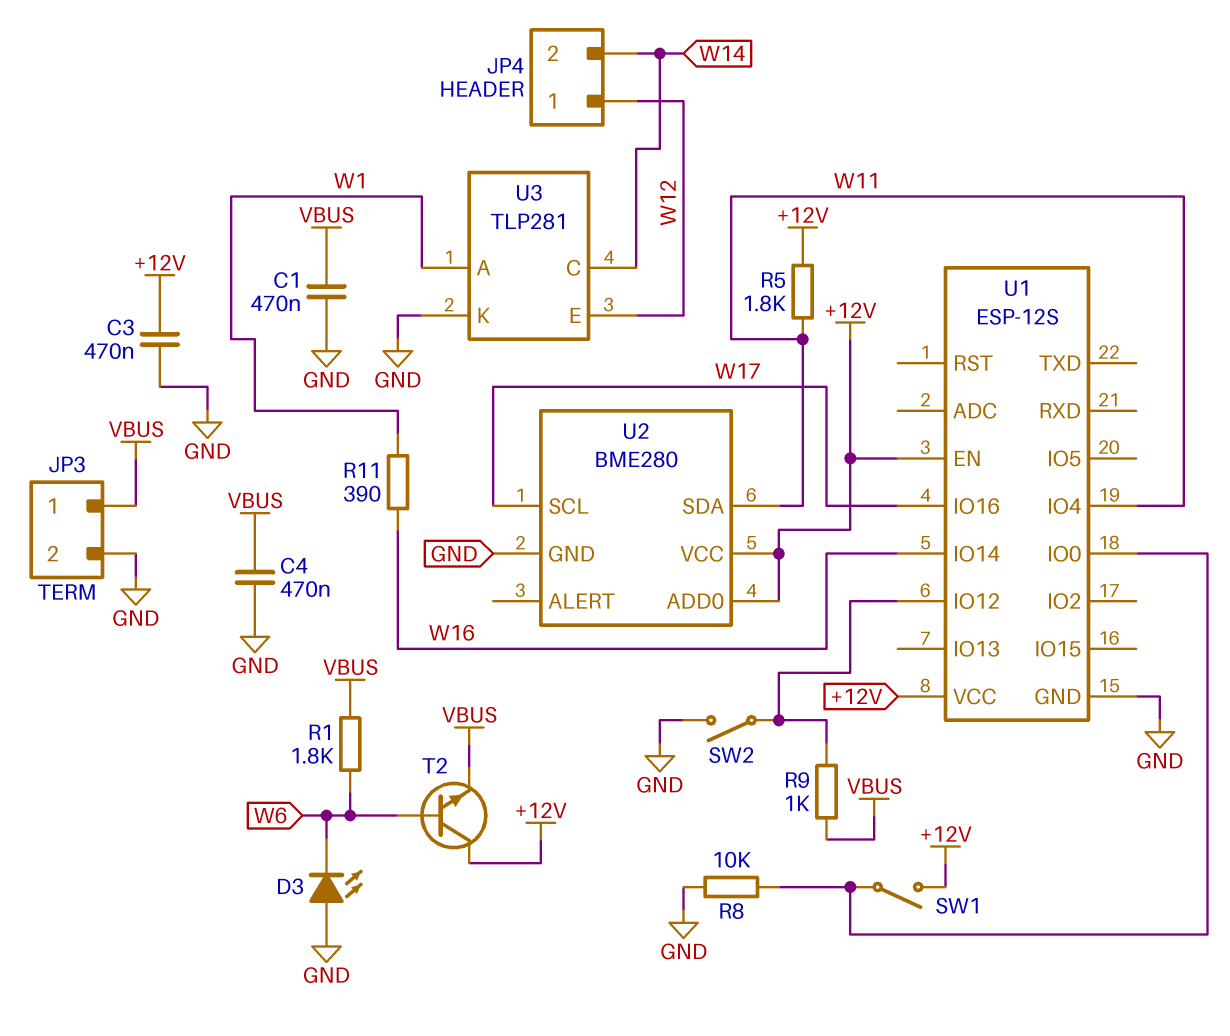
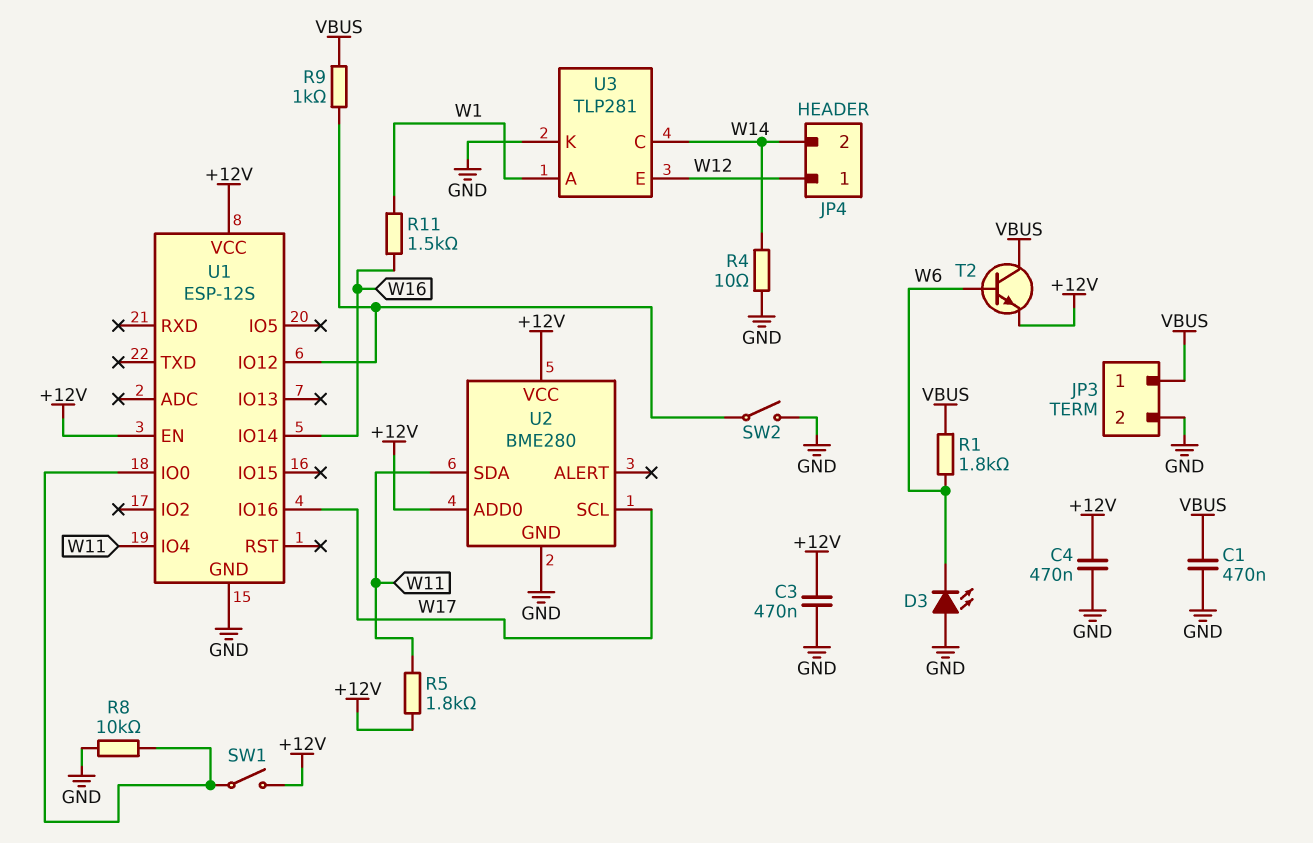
C4: 470nF (GND, VBUS) -> 470nF (+12V, GND)
R4: none -> 10 (GND, W14)
R11: 390 (W1, W16) -> 1.5k (W1, W16)
T2: NPN (B W6, C +12V, E VBUS) -> NPN (B W6, C VBUS, E +12V)

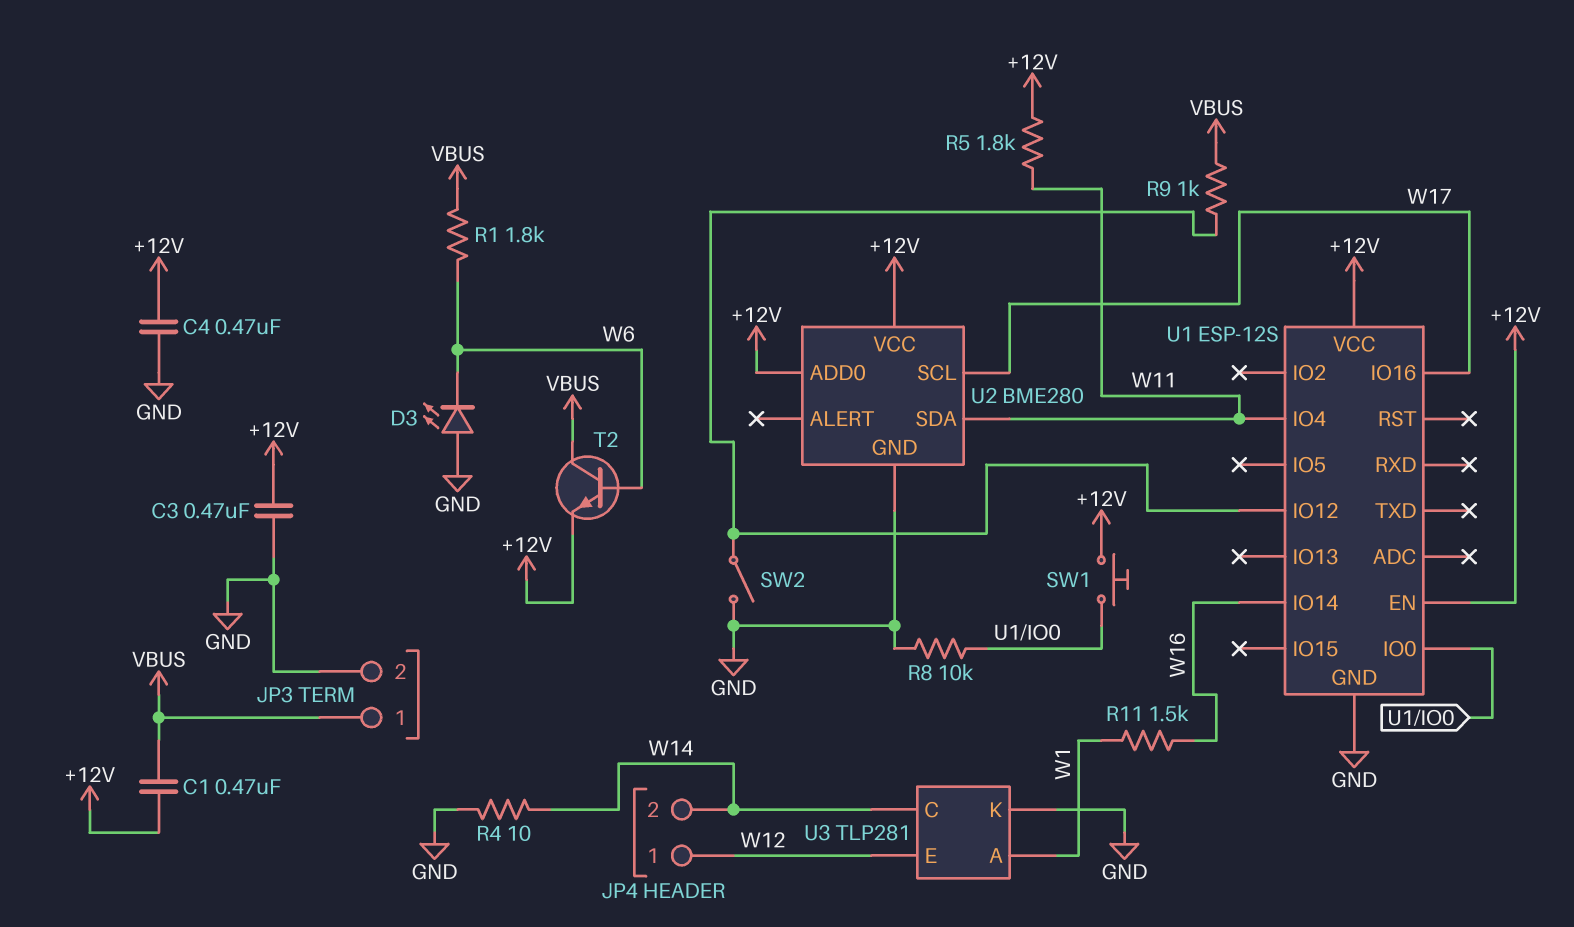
C1: 470nF (GND, VBUS) -> 470nF (+12V, VBUS)
SW1: switch (+12V, U1/IO0) -> button (+12V, U1/IO0)

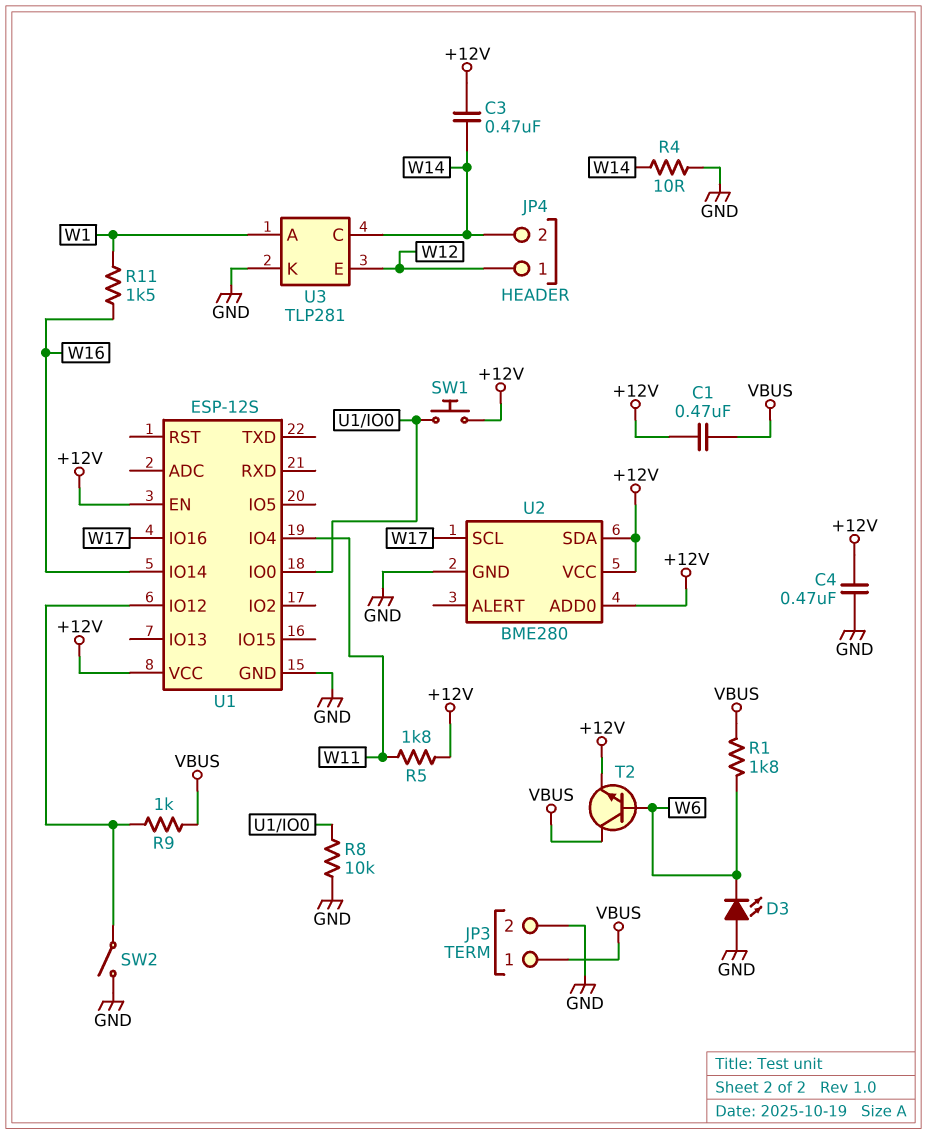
C3: 470nF (+12V, GND) -> 470nF (+12V, W14)
U2 pin SDA: W11 -> +12V

